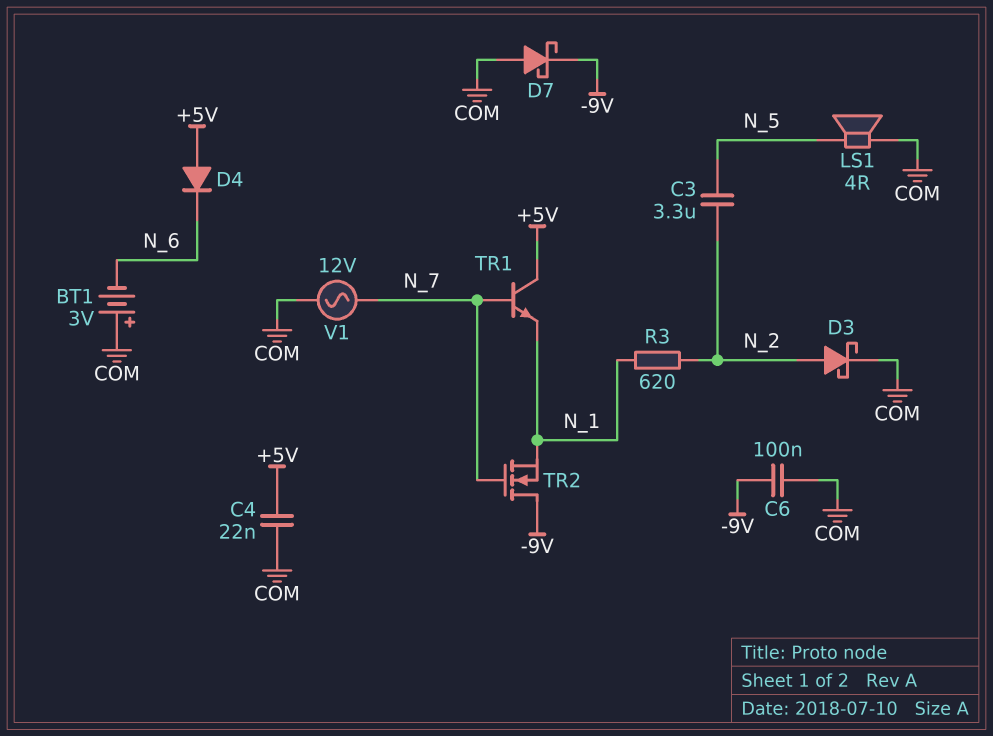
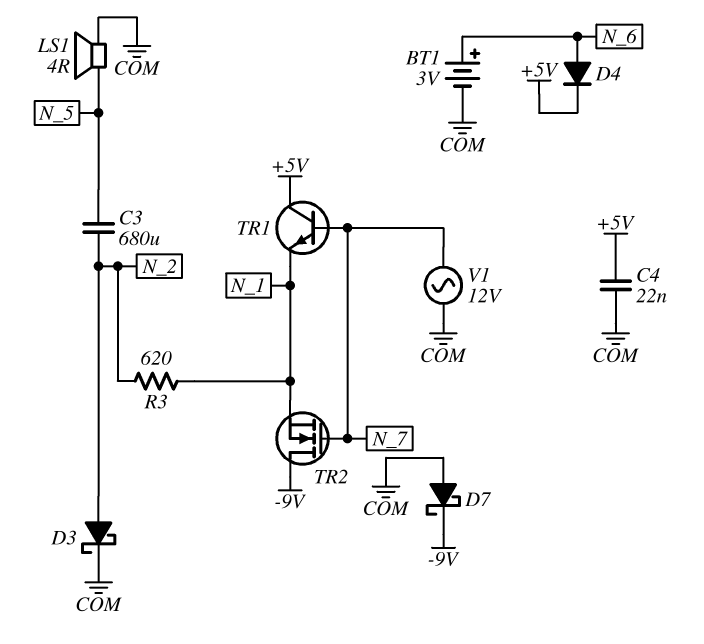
BT1: 3V (plus COM, minus N_6) -> 3V (plus N_6, minus COM)
C3: 3.3uF (N_2, N_5) -> 680uF (N_2, N_5)
C6: 100nF (-9V, COM) -> none
D4: diode (A +5V, K N_6) -> diode (A N_6, K +5V)

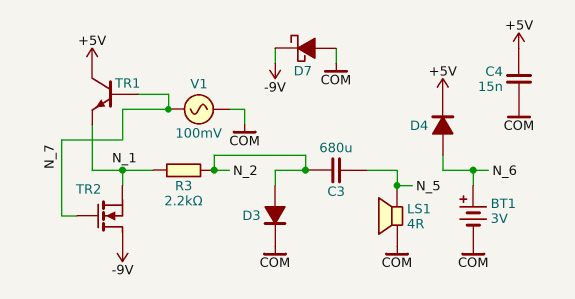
C4: 22nF (+5V, COM) -> 15nF (+5V, COM)
D3: schottky (A N_2, K COM) -> diode (A N_2, K COM)
R3: 620 (N_1, N_2) -> 2.2k (N_1, N_2)
V1: AC 12V (COM, N_7) -> AC 100mV (COM, N_7)

